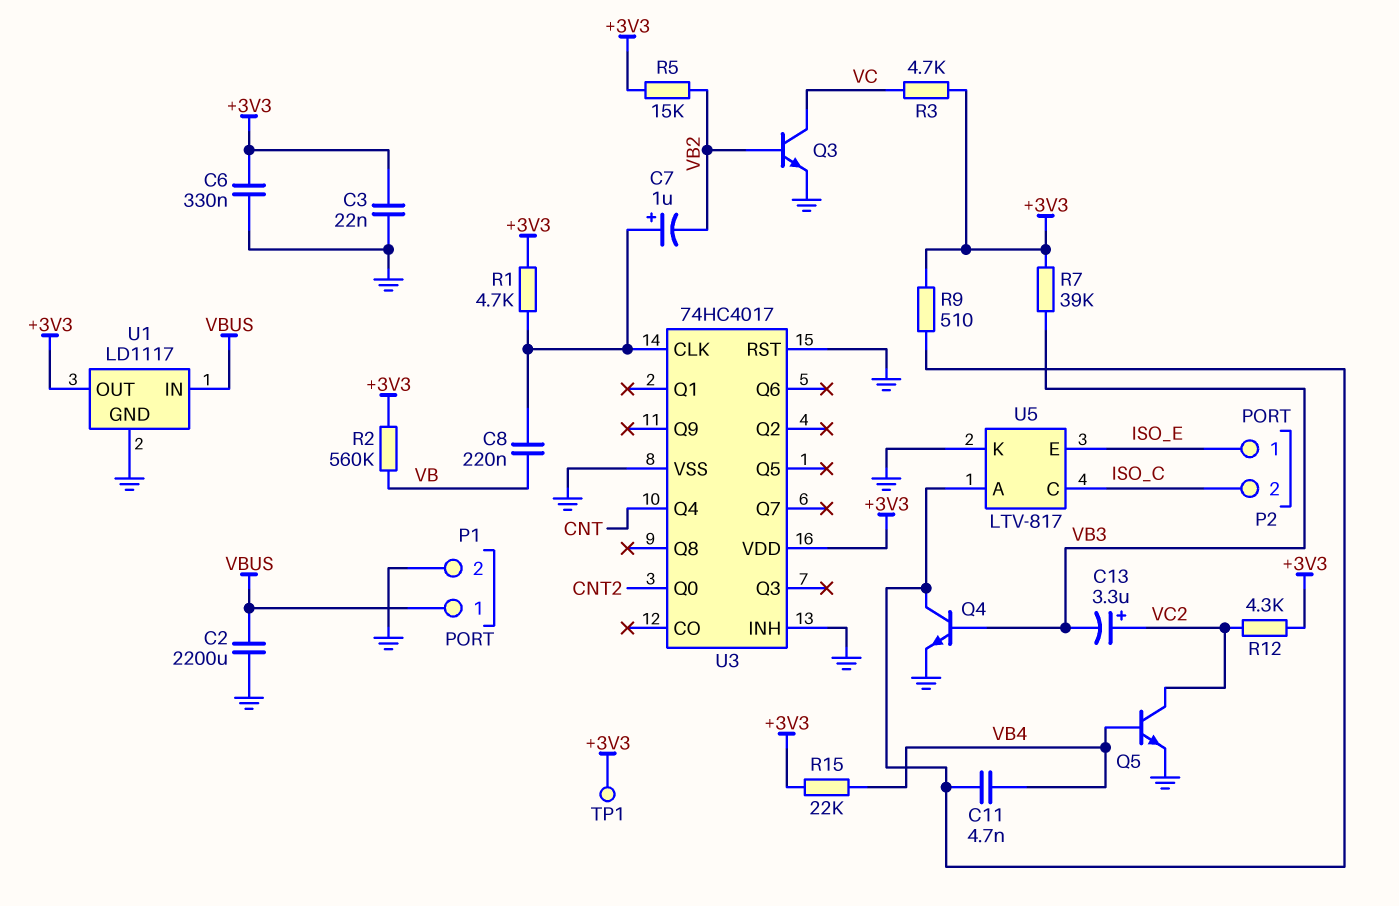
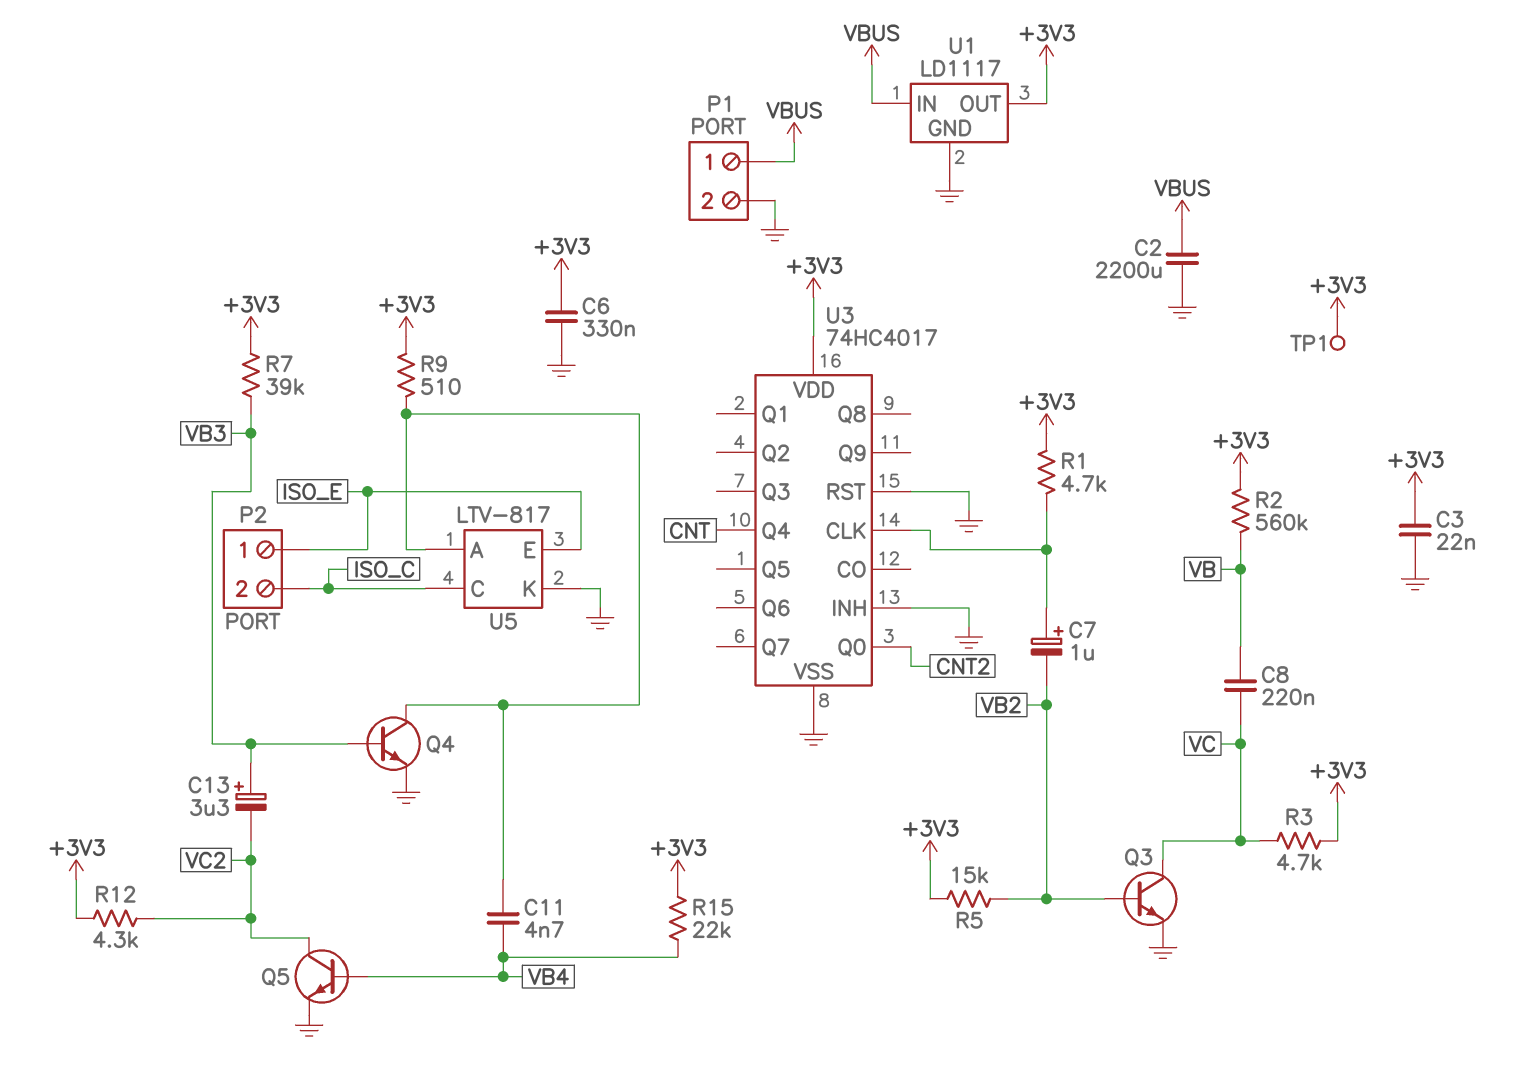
C8: 220nF (U3/CLK, VB) -> 220nF (VB, VC)
C13: 3.3uF (plus VC2, minus VB3) -> 3.3uF (plus VB3, minus VC2)

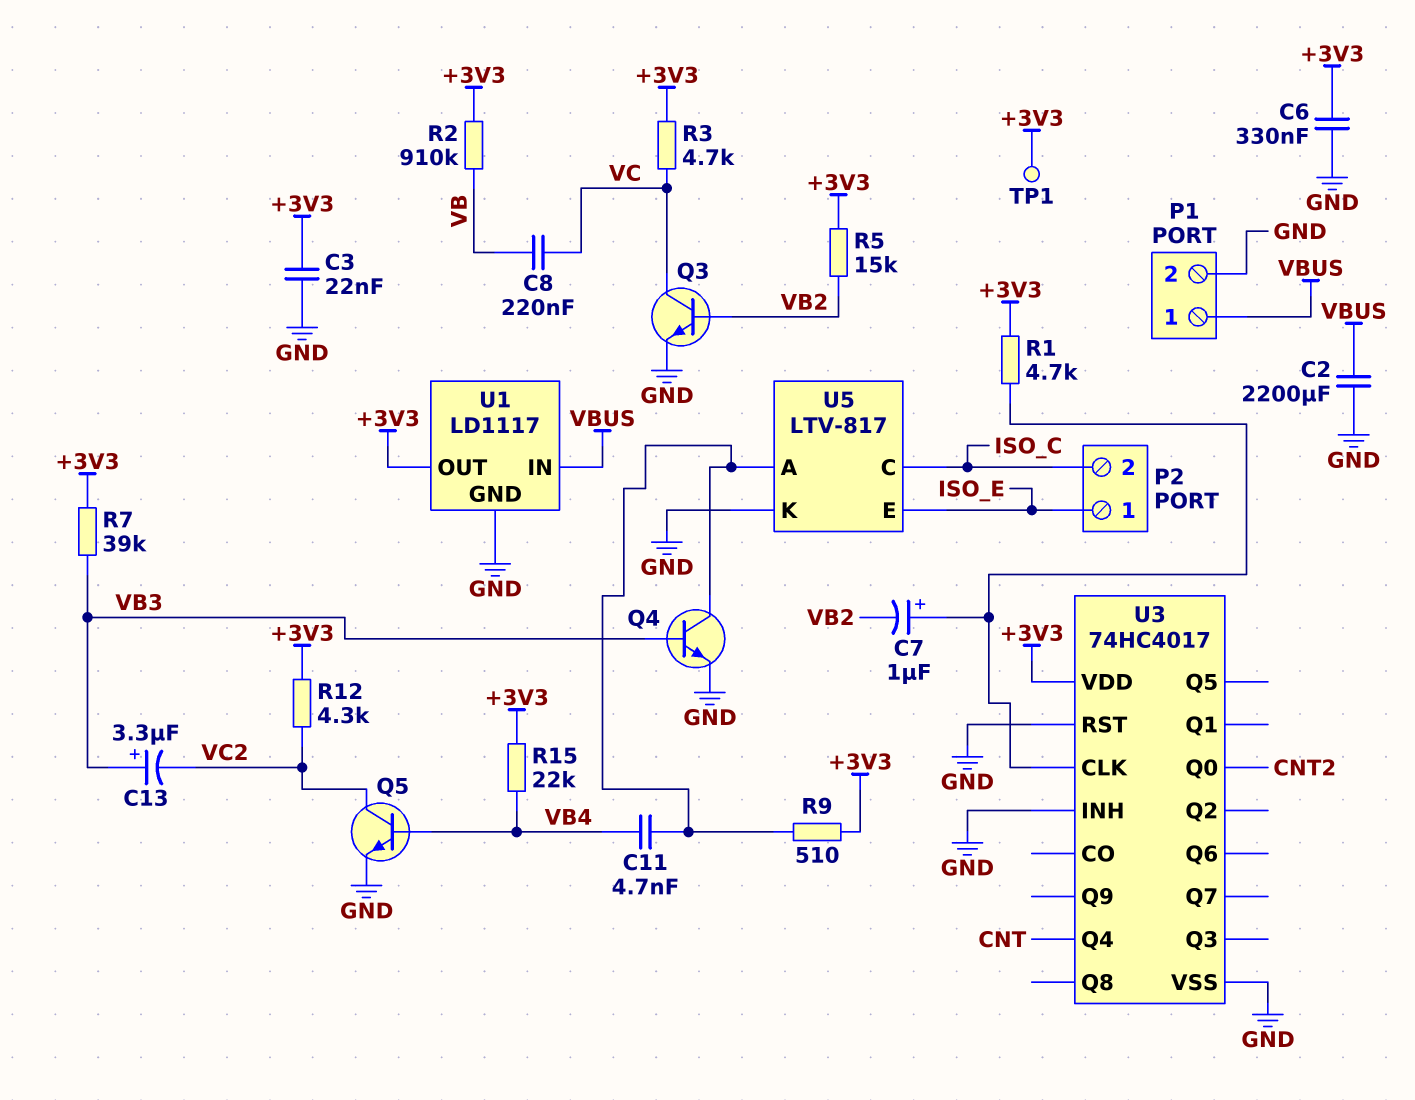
R2: 560k (+3V3, VB) -> 910k (+3V3, VB)

